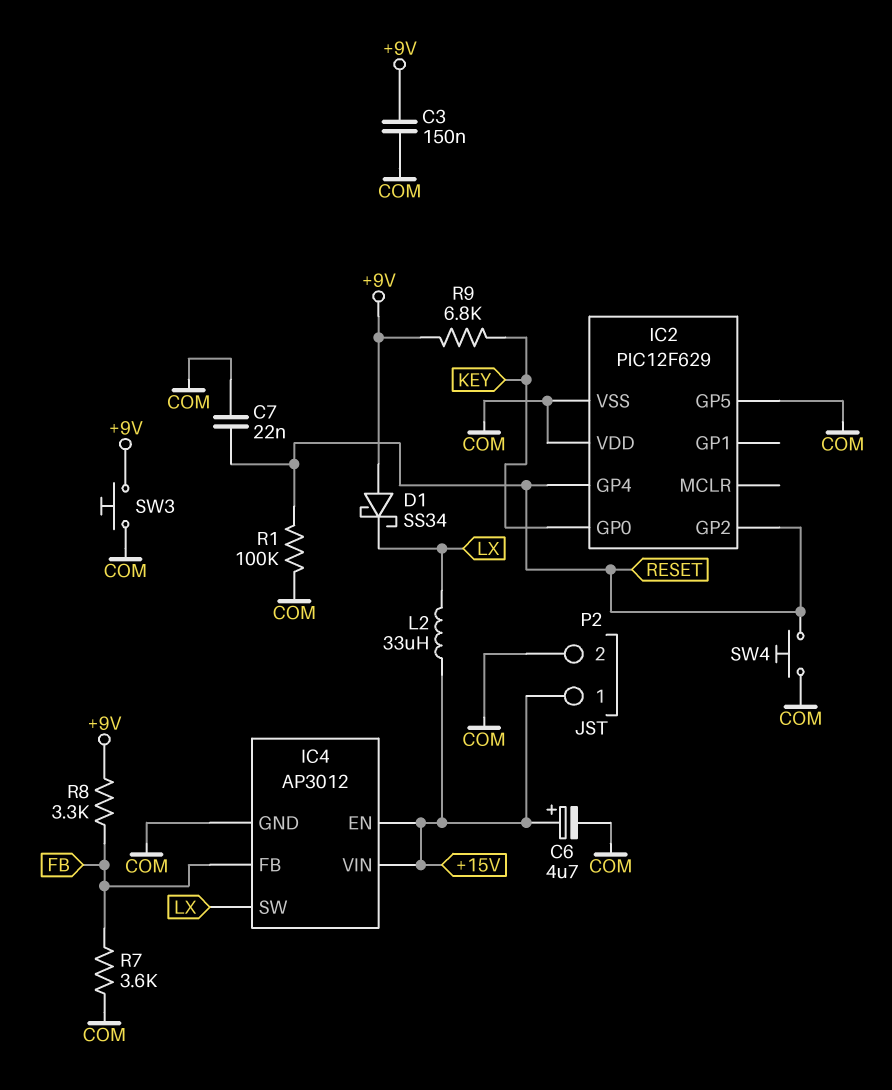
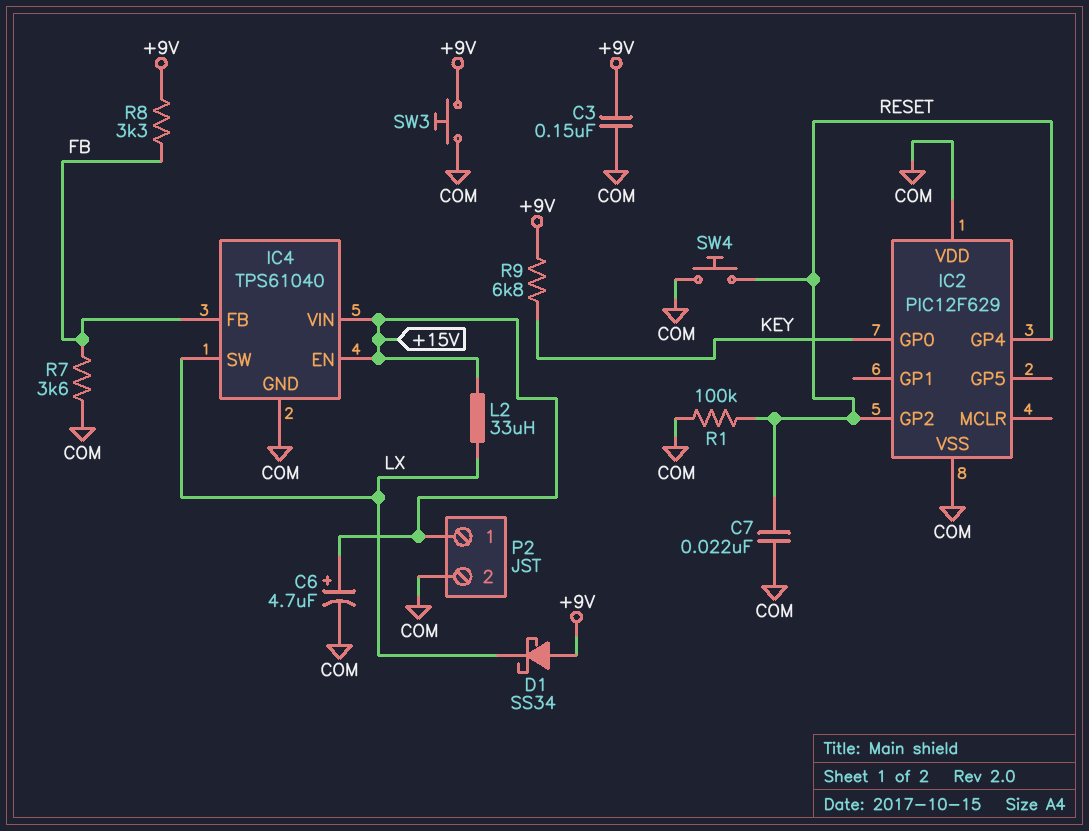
IC2 pin GP5: COM -> none
IC4: AP3012 -> TPS61040

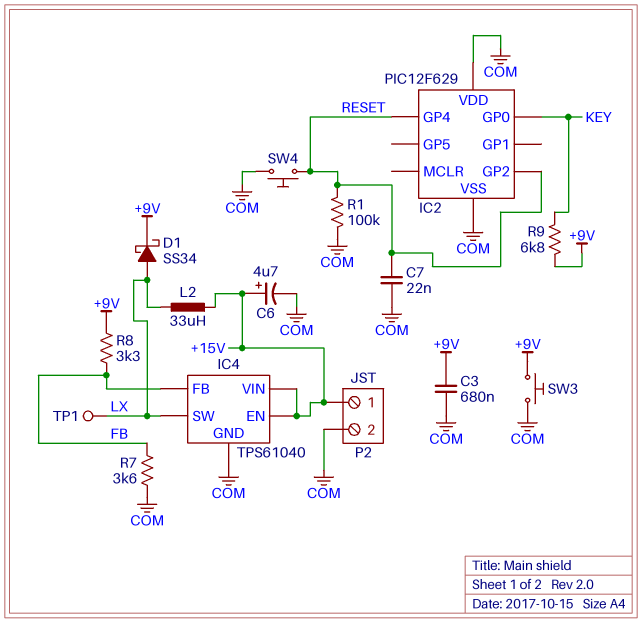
C3: 150nF (+9V, COM) -> 680nF (+9V, COM)
D1: schottky SS34 (A +9V, K LX) -> schottky SS34 (A LX, K +9V)
TP1: none -> test point (LX)

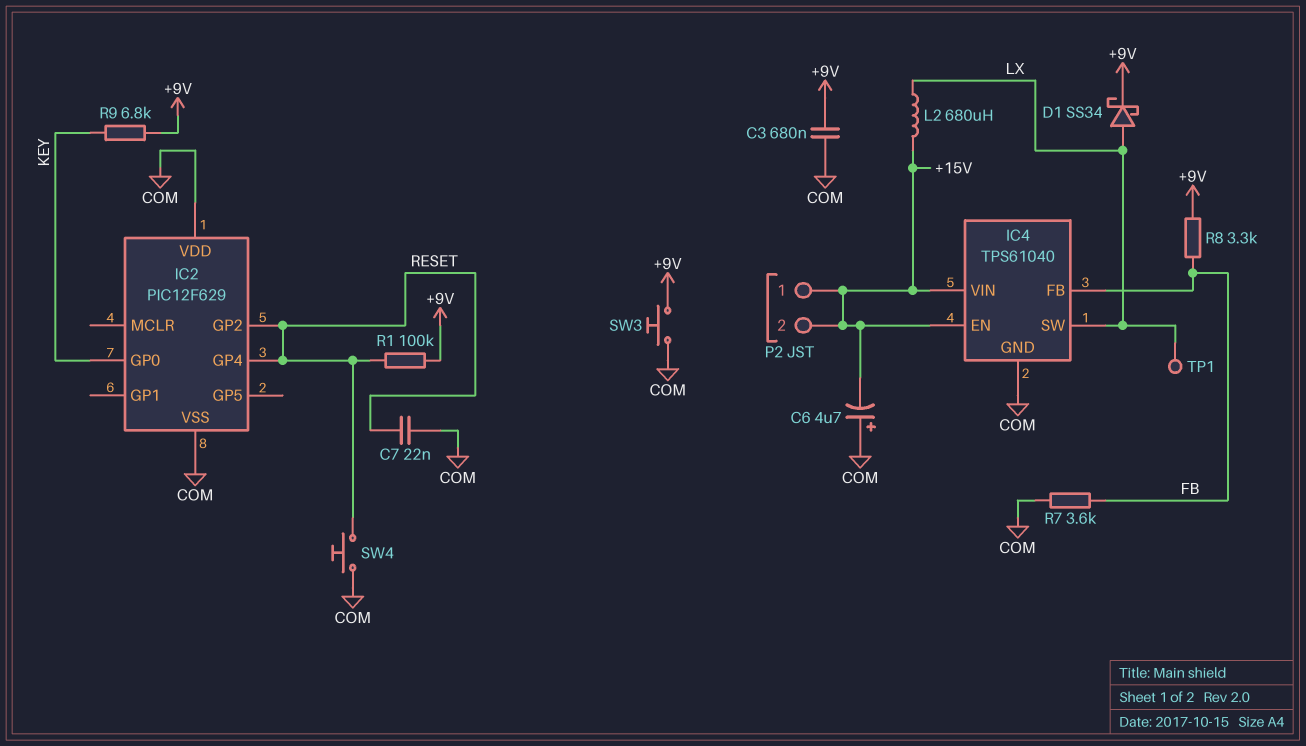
C6: 4.7uF (plus +15V, minus COM) -> 4.7uF (plus COM, minus +15V)
L2: 33uH (+15V, LX) -> 680uH (+15V, LX)
P2 pin 2: COM -> +15V
R1: 100k (COM, RESET) -> 100k (+9V, RESET)

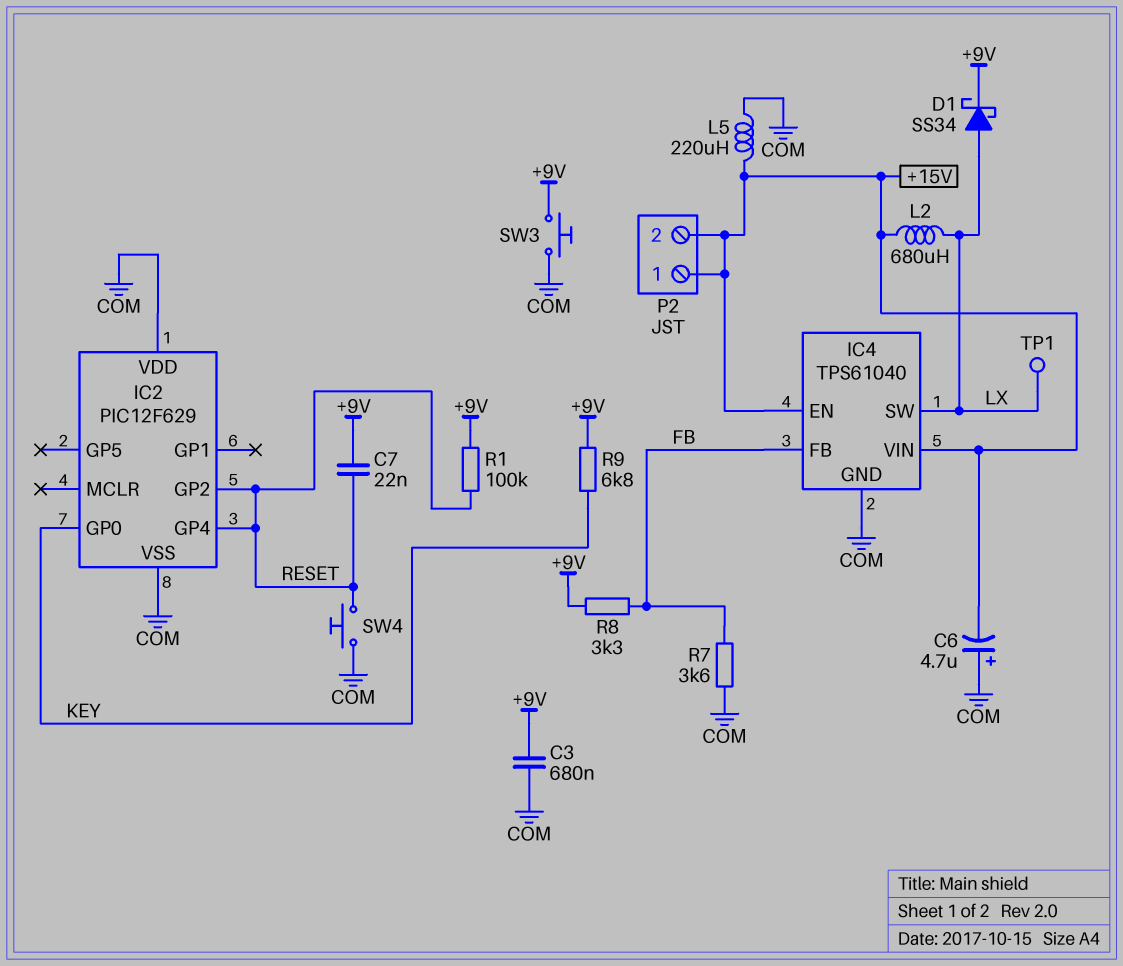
C7: 22nF (COM, RESET) -> 22nF (+9V, RESET)
L5: none -> 220uH (+15V, COM)

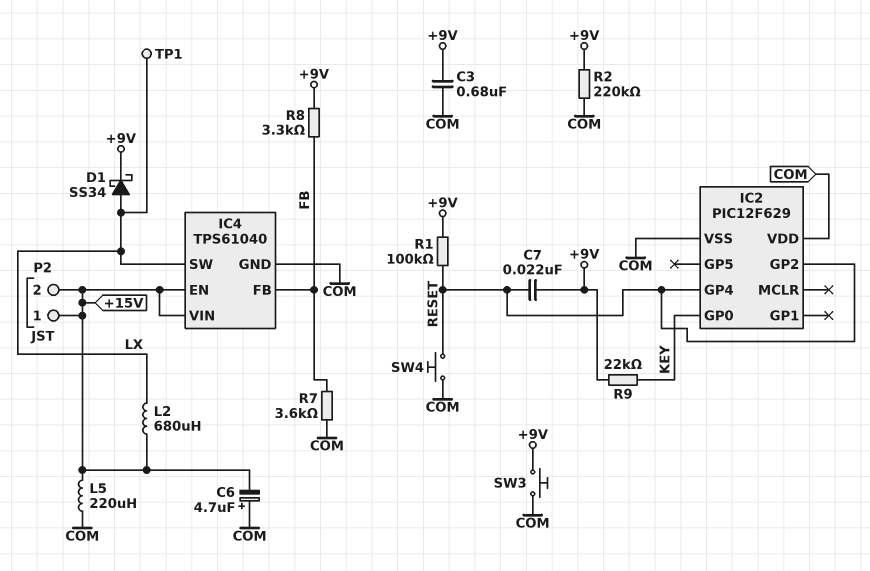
R2: none -> 220k (+9V, COM)
R9: 6.8k (+9V, KEY) -> 22k (+9V, KEY)

